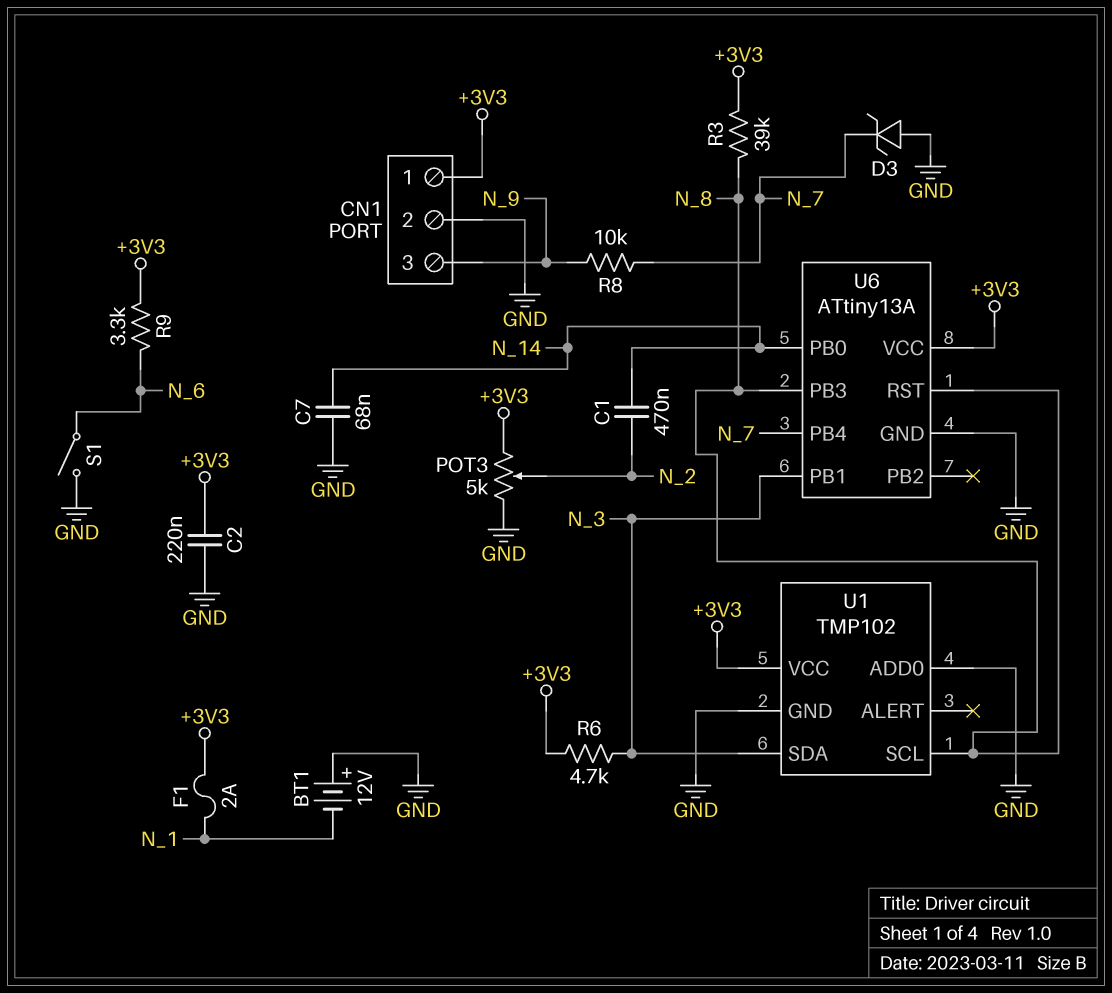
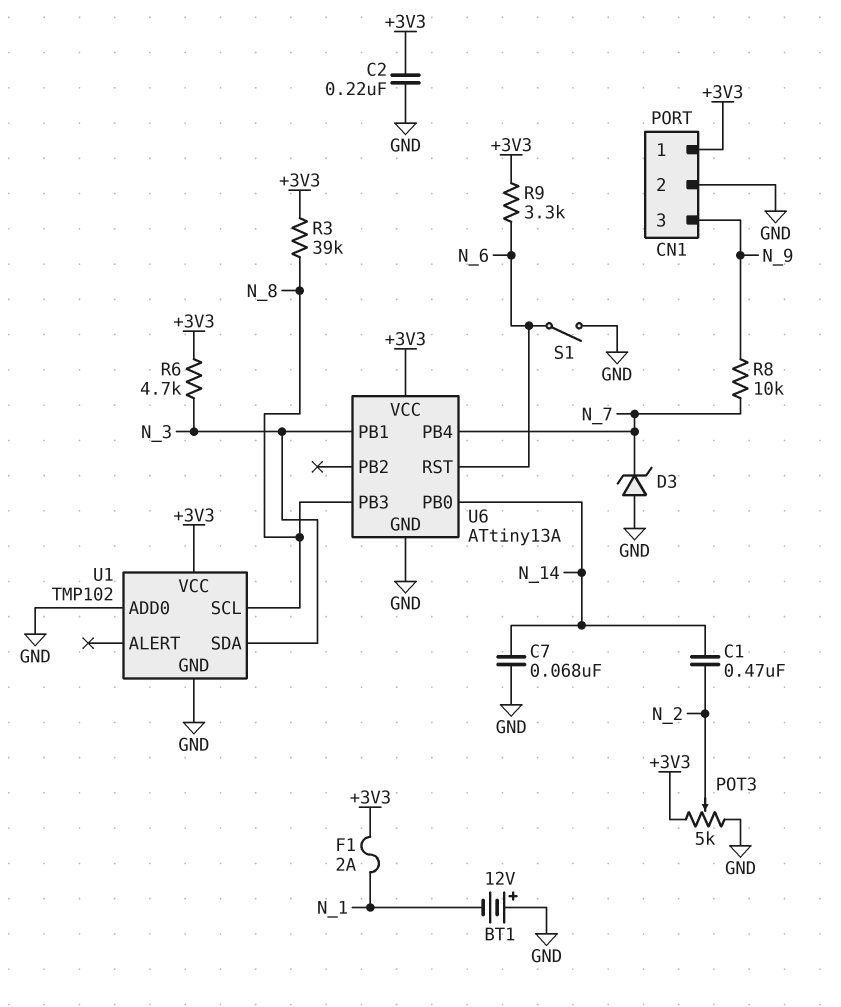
U6 pin RST: N_8 -> N_6

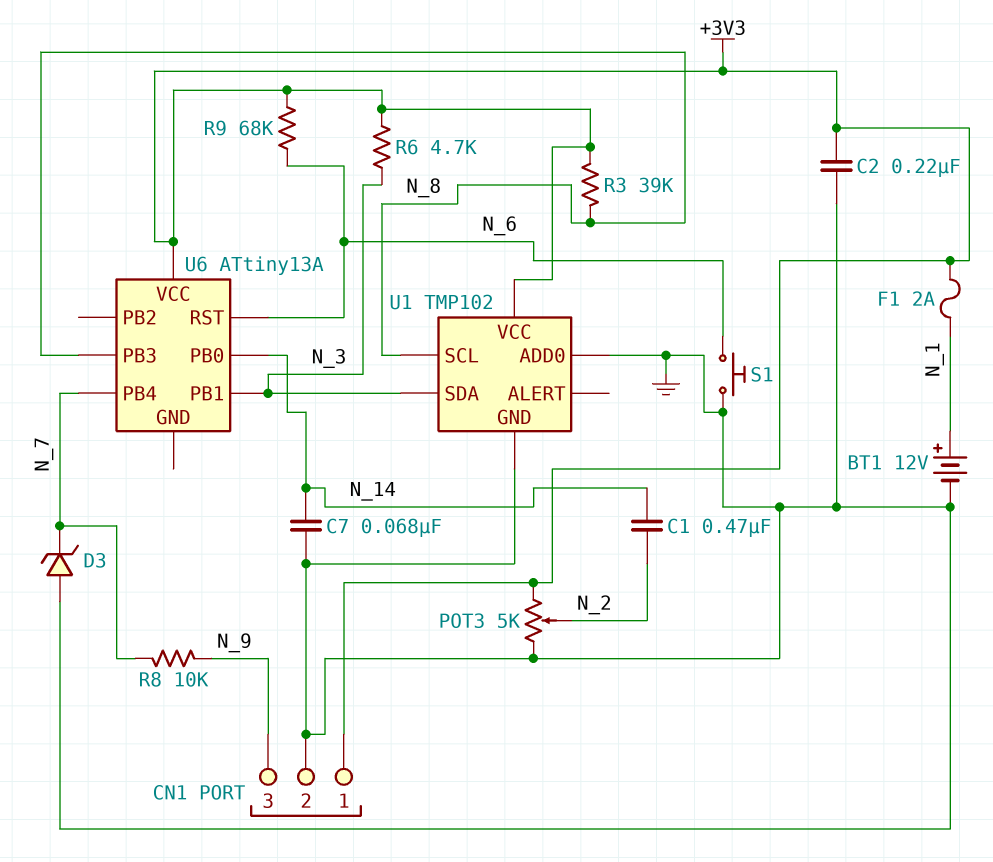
BT1: 12V (plus GND, minus N_1) -> 12V (plus N_1, minus GND)
R9: 3.3k (+3V3, N_6) -> 68k (+3V3, N_6)
S1: switch (GND, N_6) -> button (GND, N_6)
U6 pin GND: GND -> none

